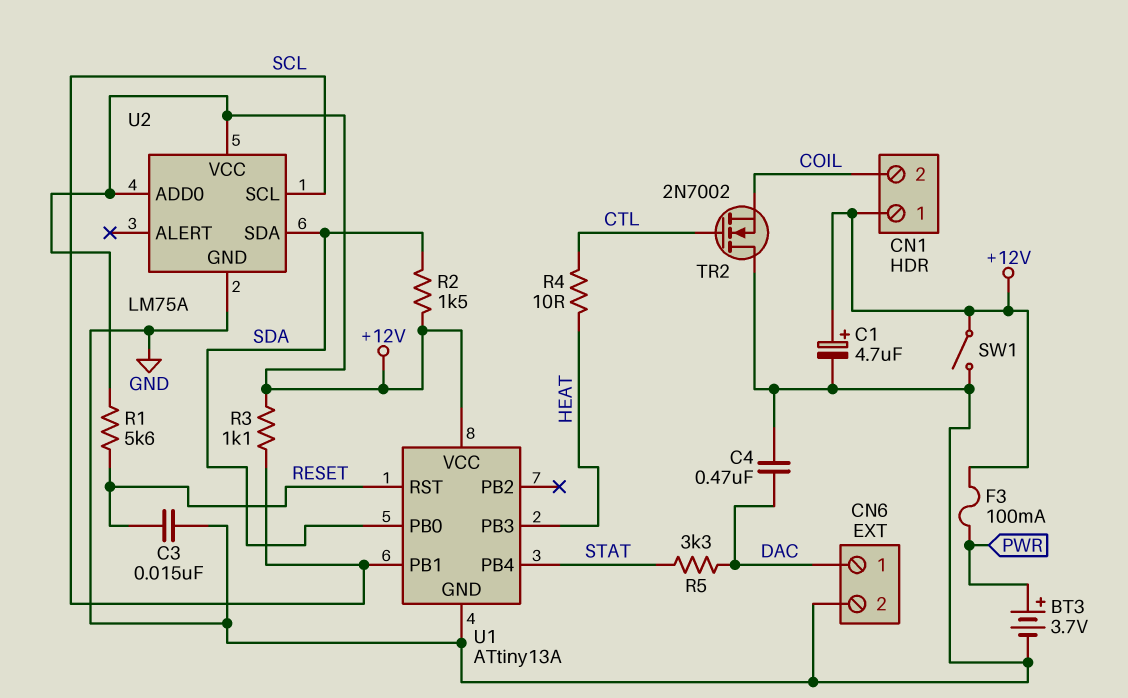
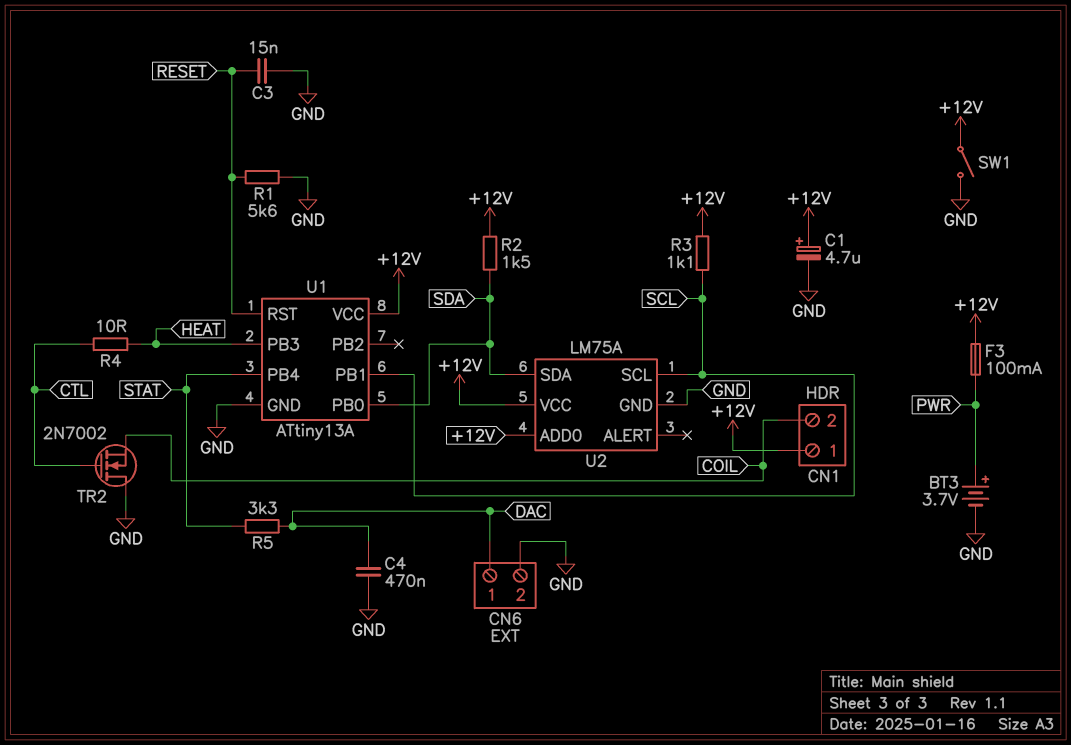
R1: 5.6k (+12V, RESET) -> 5.6k (GND, RESET)

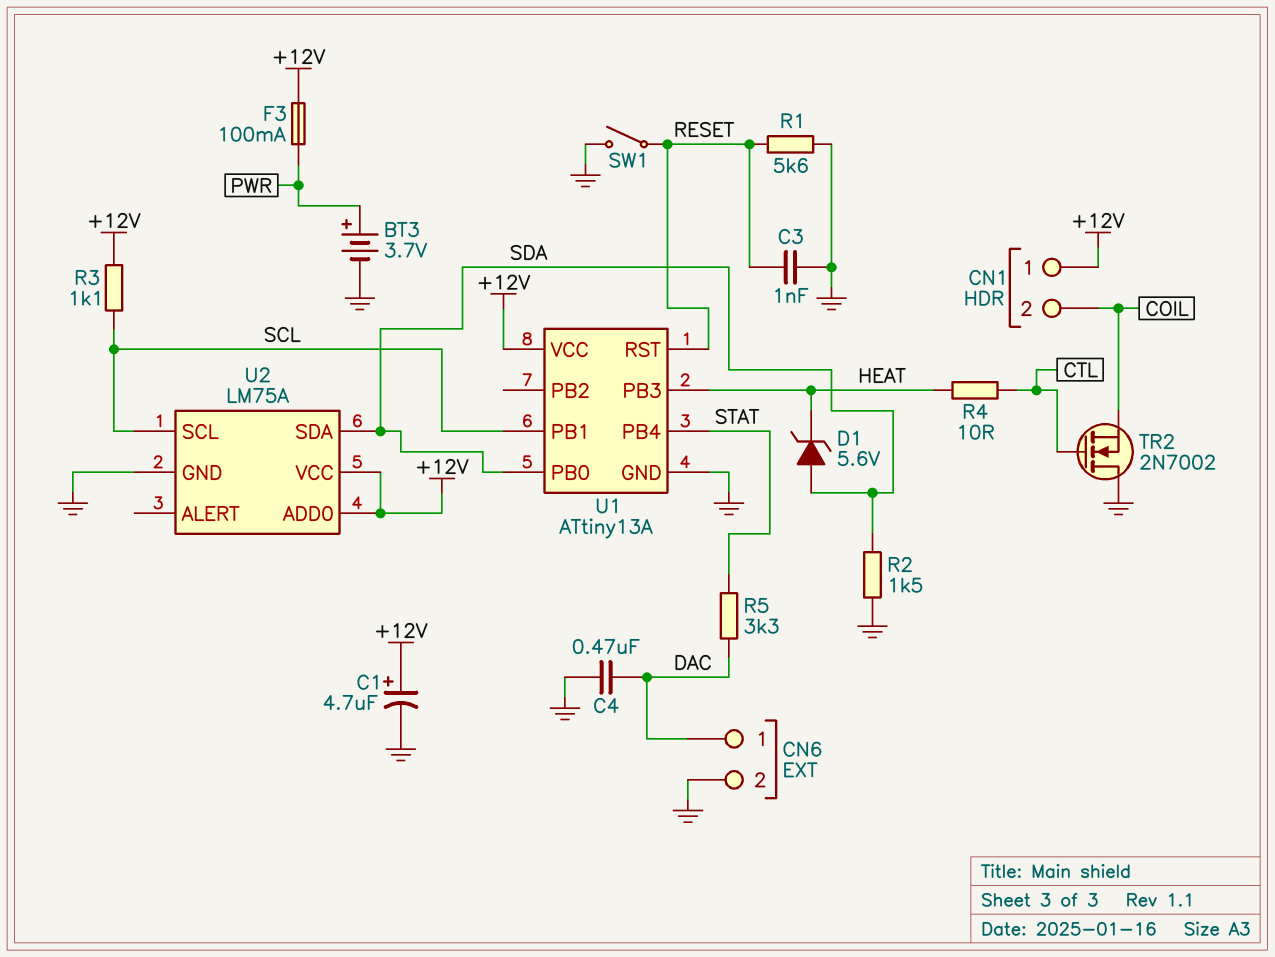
C3: 15nF (GND, RESET) -> 1nF (GND, RESET)
D1: none -> zener 5.6V (A SDA, K HEAT)
R2: 1.5k (+12V, SDA) -> 1.5k (GND, SDA)
SW1: switch (+12V, GND) -> switch (GND, RESET)

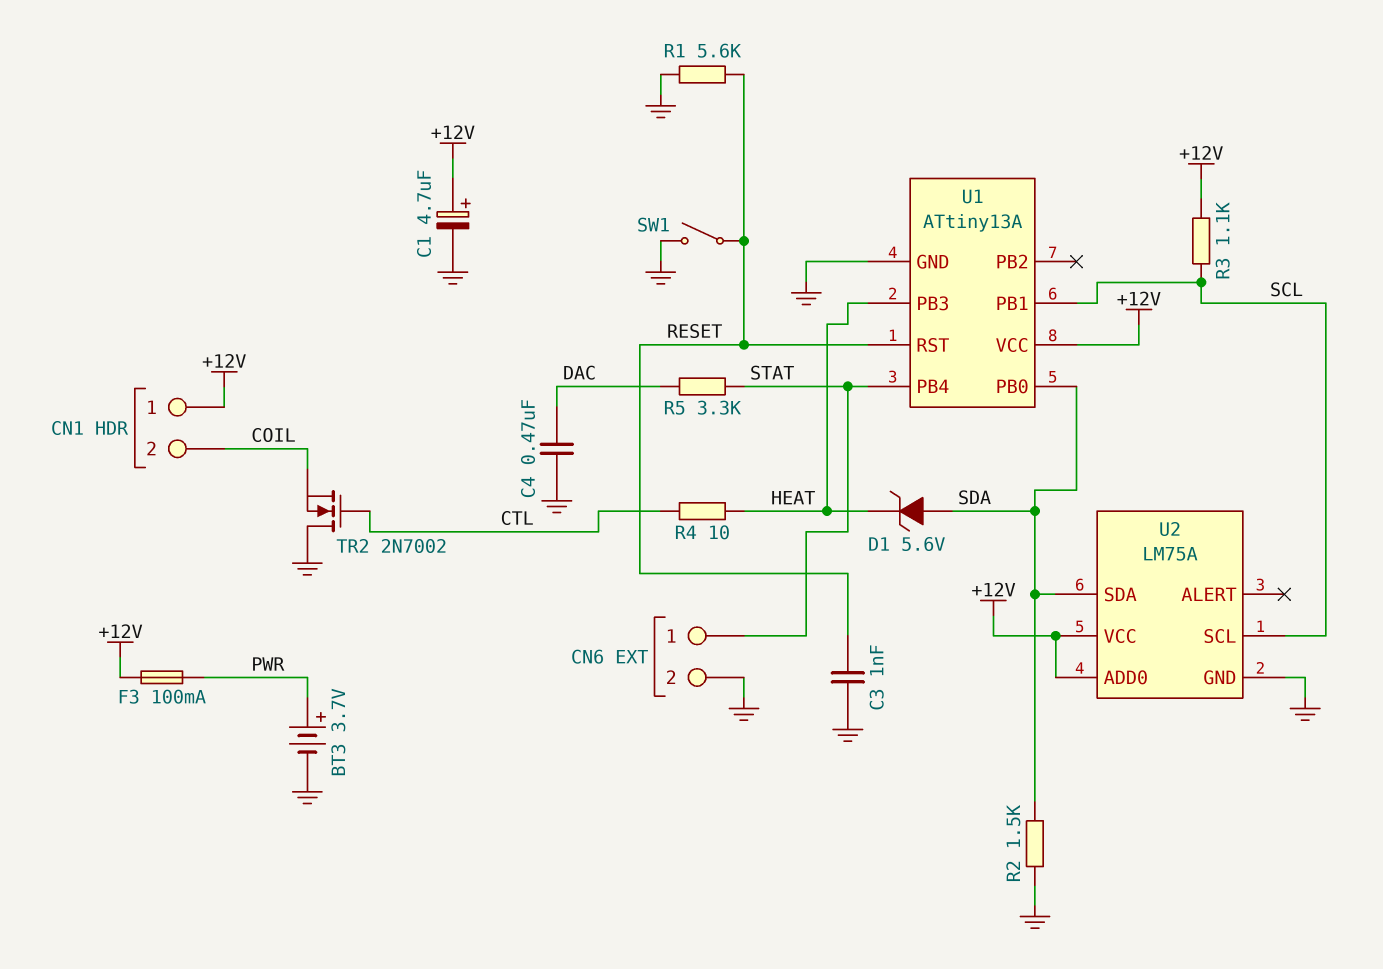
CN6 pin 1: DAC -> STAT

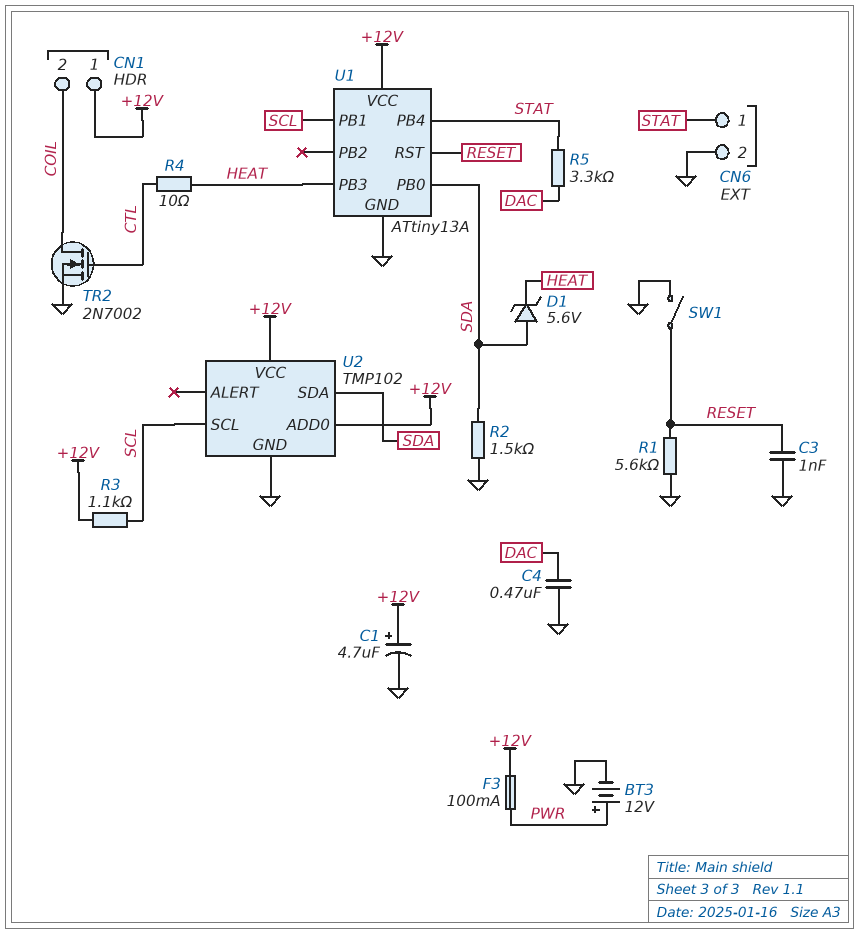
BT3: 3.7V (plus PWR, minus GND) -> 12V (plus PWR, minus GND)
TR2: NMOS 2N7002 (G CTL, D GND, S COIL) -> NMOS 2N7002 (G CTL, D COIL, S GND)
U2: LM75A -> TMP102

